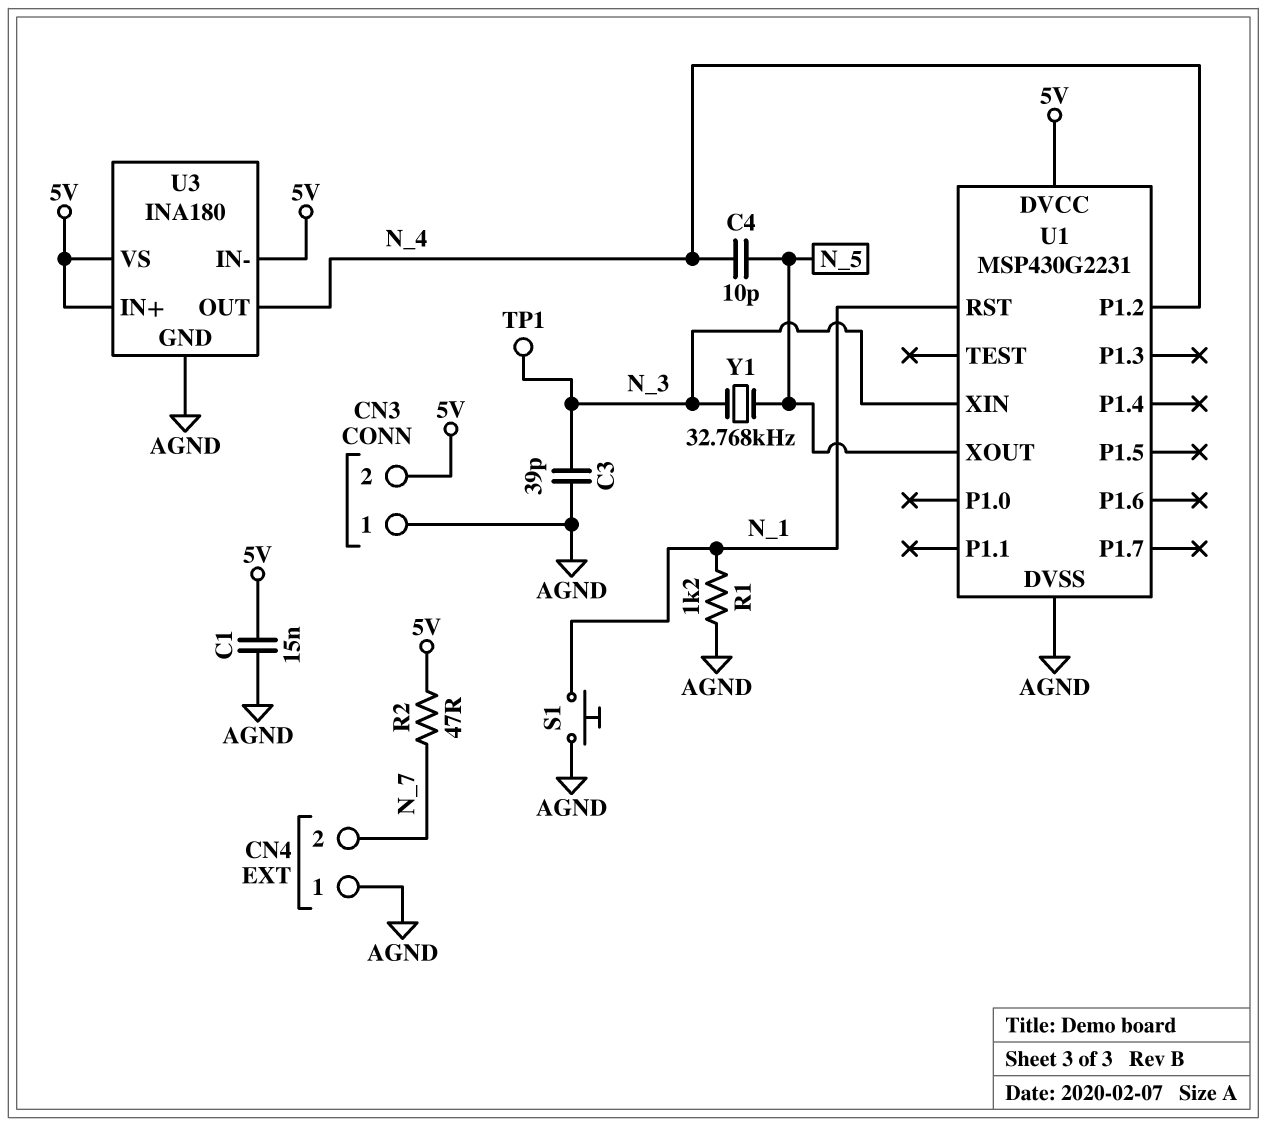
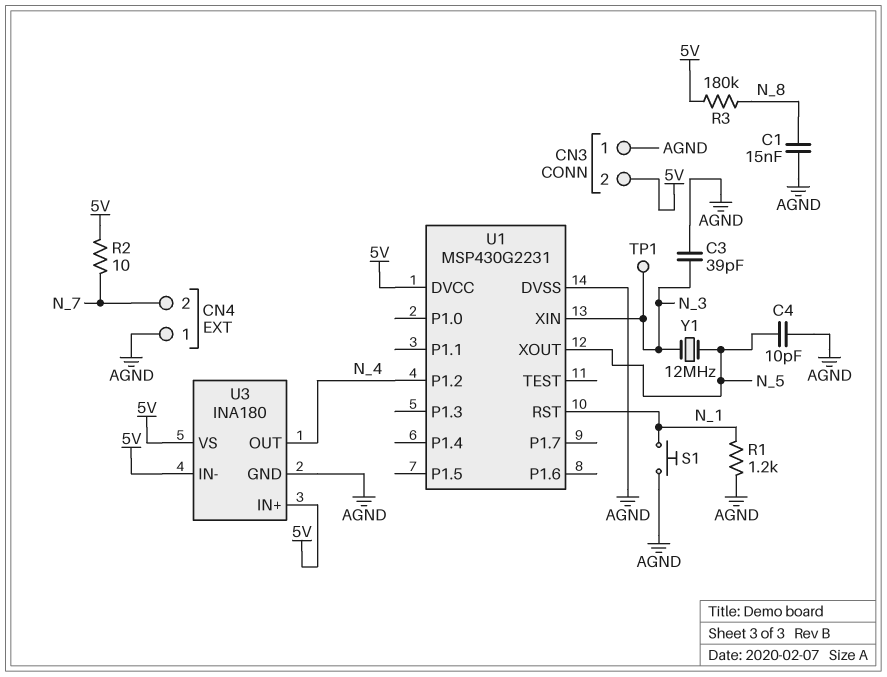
C1: 15nF (5V, AGND) -> 15nF (AGND, N_8)
C4: 10pF (N_4, N_5) -> 10pF (AGND, N_5)
R2: 47 (5V, N_7) -> 10 (5V, N_7)
R3: none -> 180k (5V, N_8)
Y1: 32.768kHz (N_3, N_5) -> 12MHz (N_3, N_5)

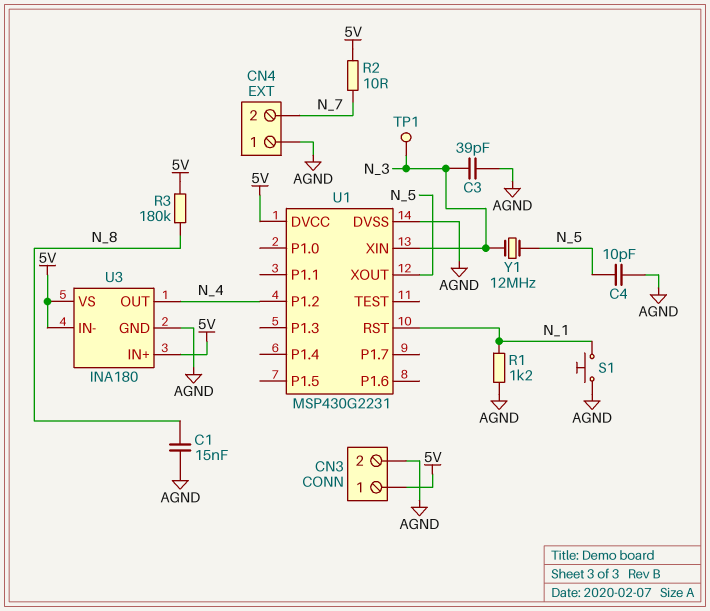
CN3 pin 1: AGND -> 5V
CN3 pin 2: 5V -> AGND

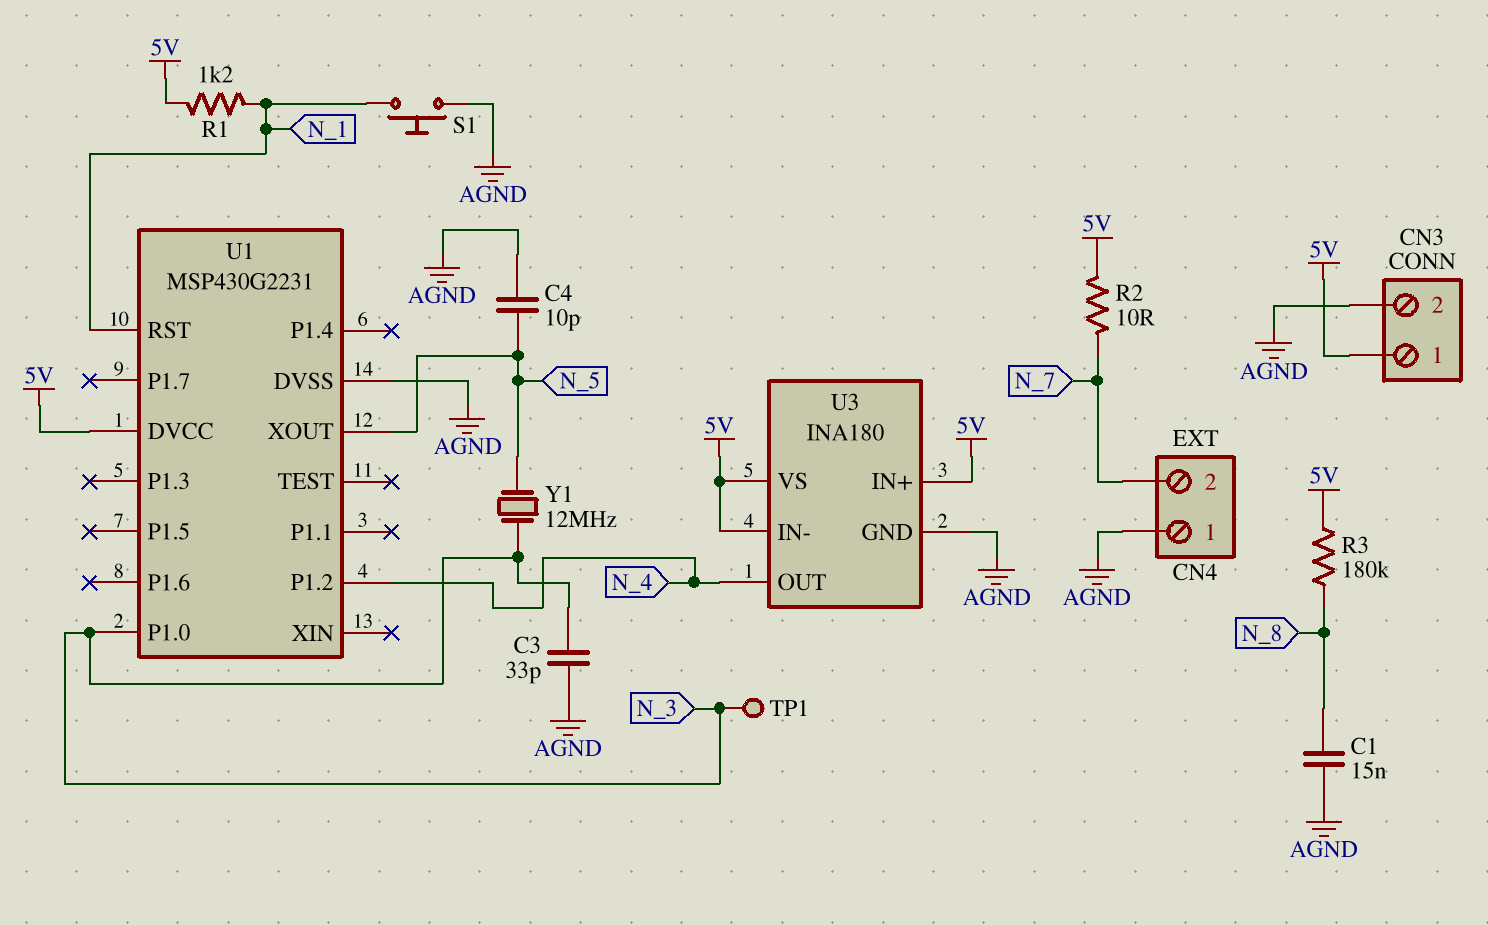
C3: 39pF (AGND, N_3) -> 33pF (AGND, N_3)
R1: 1.2k (AGND, N_1) -> 1.2k (5V, N_1)
U1 pin P1.0: none -> N_3
U1 pin XIN: N_3 -> none

